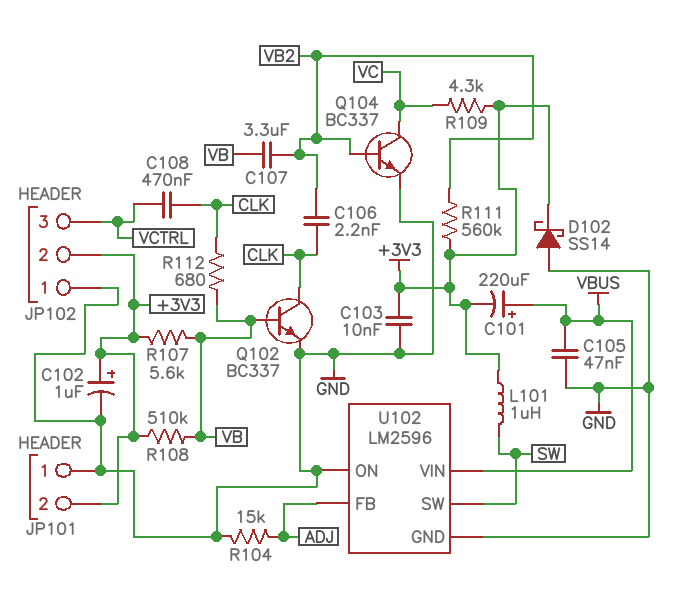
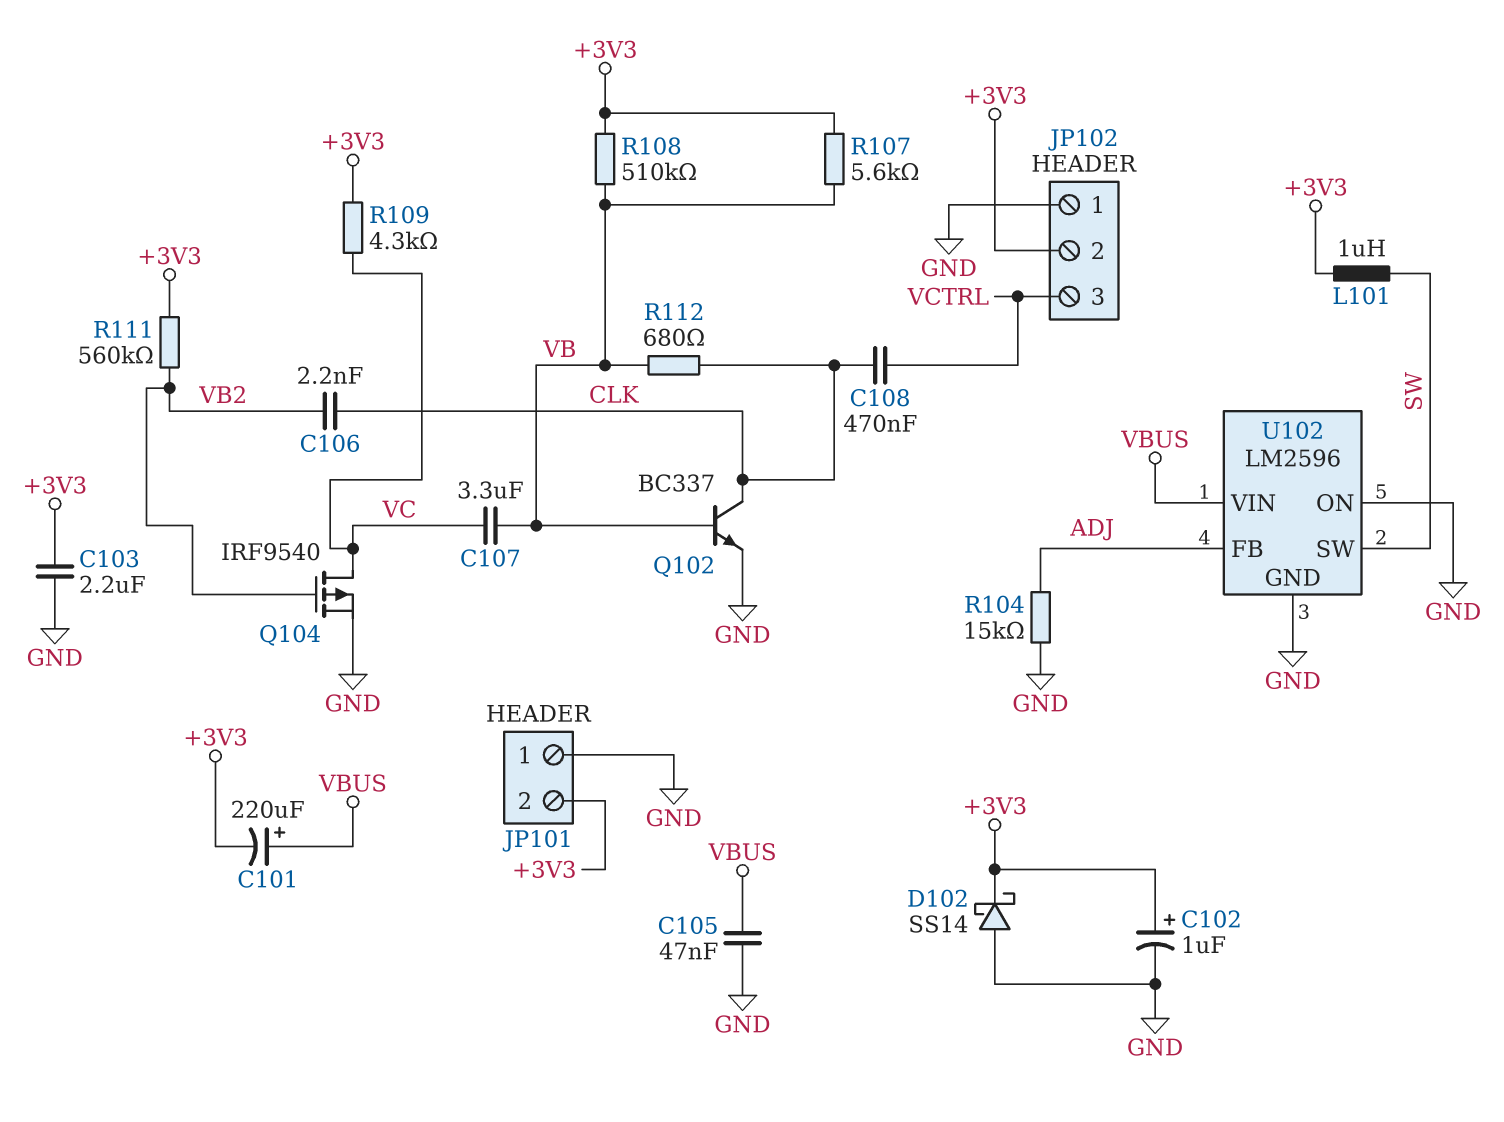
C103: 10nF (+3V3, GND) -> 2.2uF (+3V3, GND)
C107: 3.3uF (VB, VB2) -> 3.3uF (VB, VC)
Q104: NPN BC337 (B VB2, C VC, E GND) -> PMOS IRF9540 (G VB2, D VC, S GND)

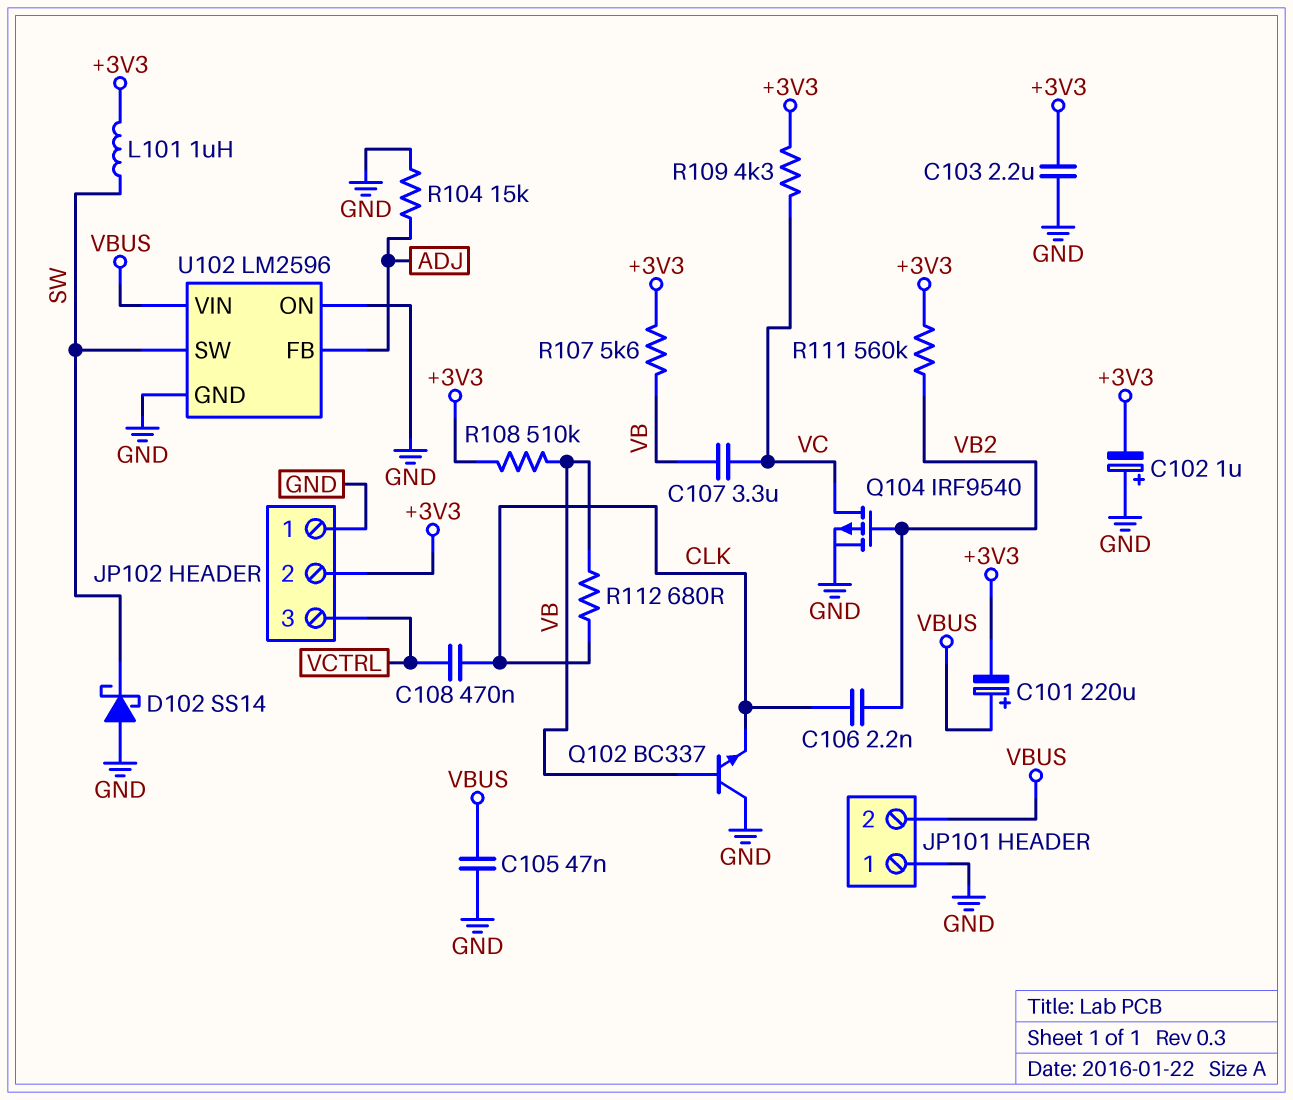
C102: 1uF (plus +3V3, minus GND) -> 1uF (plus GND, minus +3V3)
D102: schottky SS14 (A GND, K +3V3) -> schottky SS14 (A GND, K SW)
JP101 pin 2: +3V3 -> VBUS
Q102: NPN BC337 (B VB, C CLK, E GND) -> NPN BC337 (B VB, C GND, E CLK)

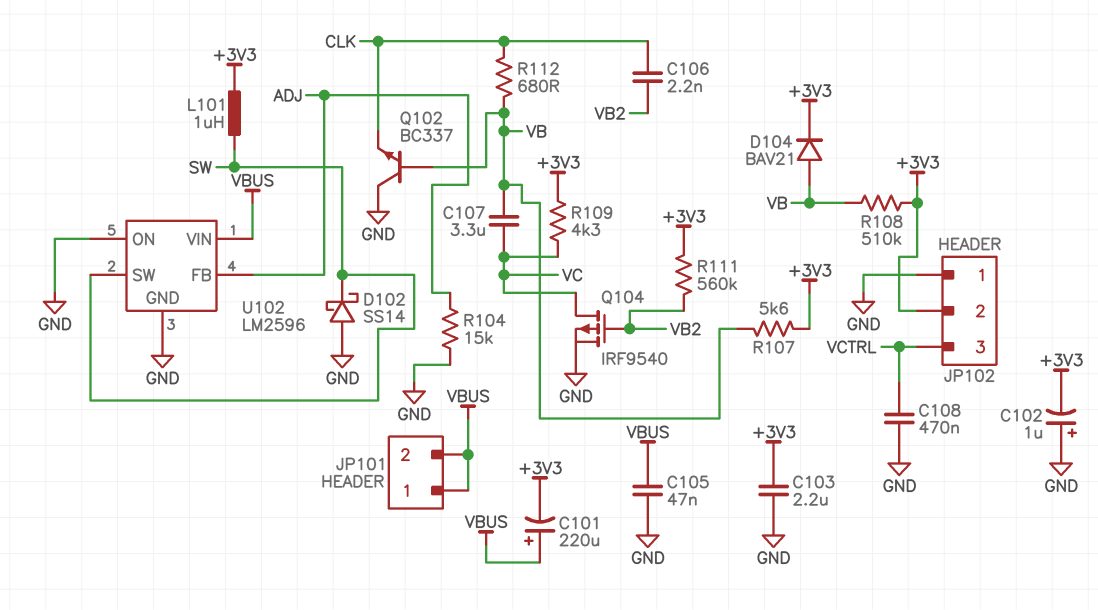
C108: 470nF (CLK, VCTRL) -> 470nF (GND, VCTRL)
D104: none -> diode BAV21 (A VB, K +3V3)
JP101 pin 1: GND -> VBUS

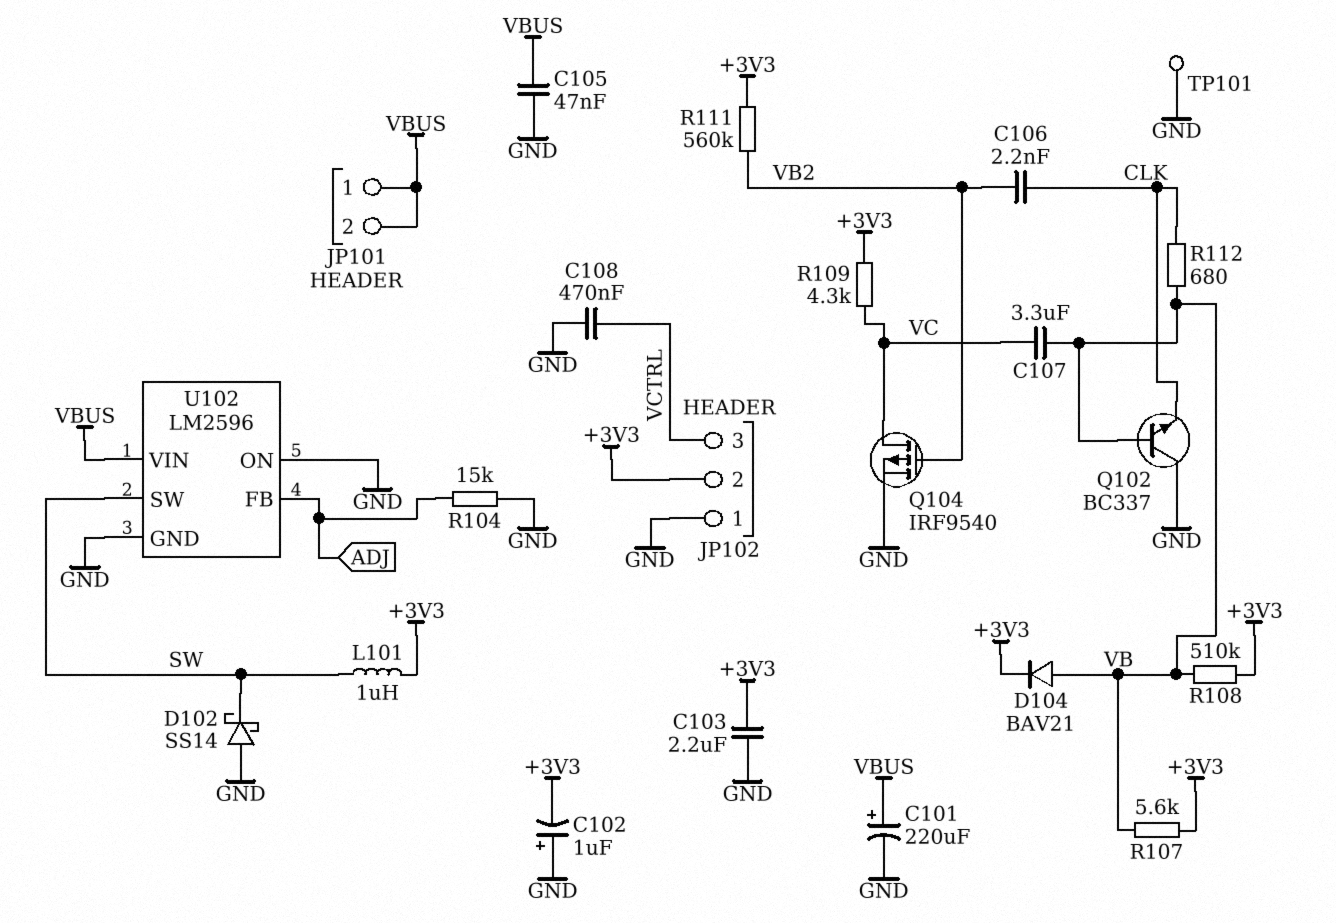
C101: 220uF (plus VBUS, minus +3V3) -> 220uF (plus VBUS, minus GND)
TP101: none -> test point (GND)

